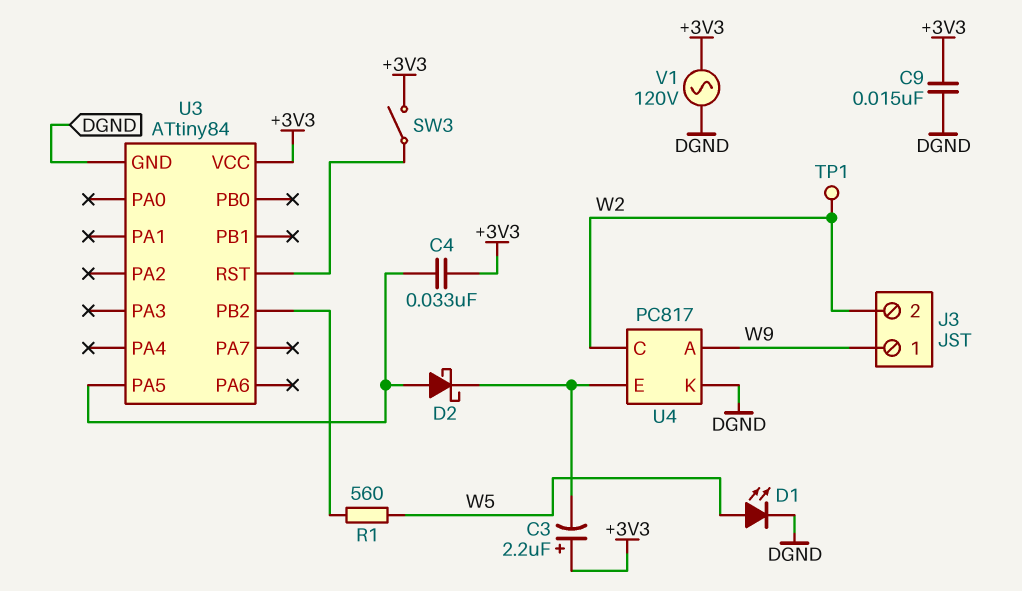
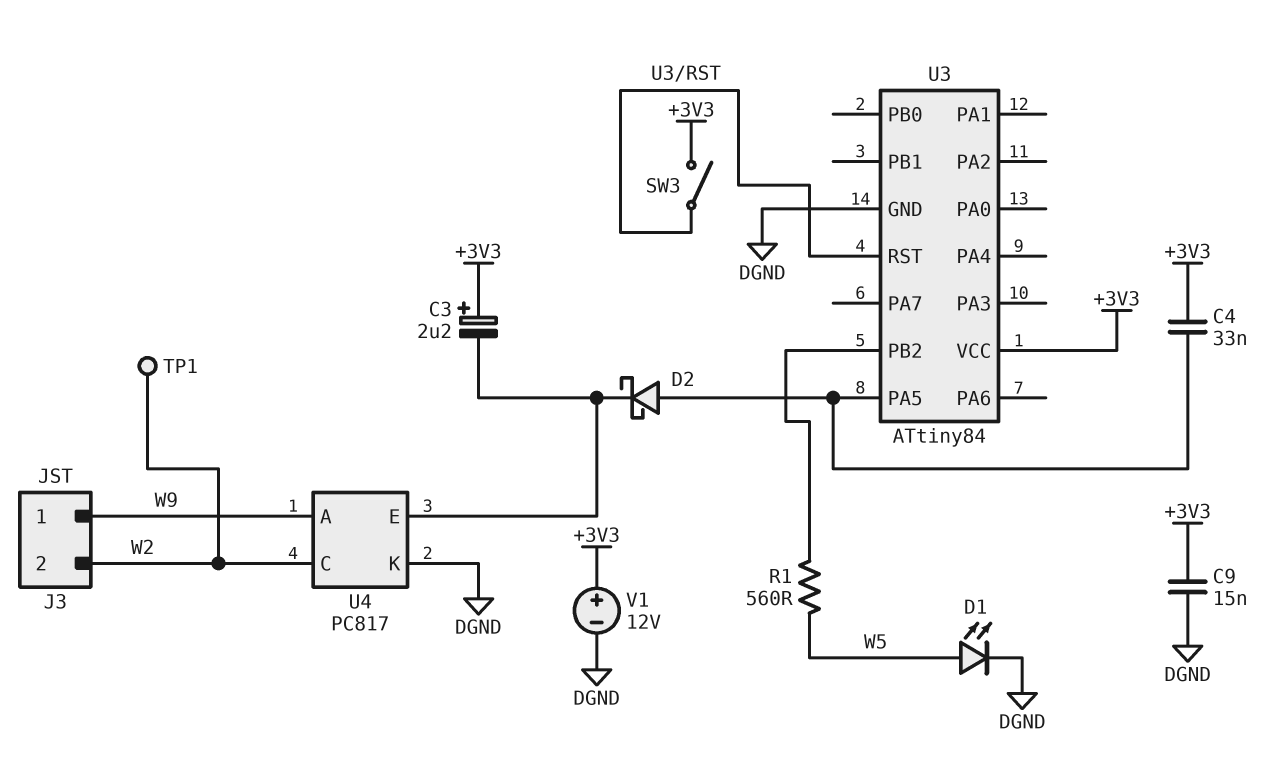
V1: AC 120V (+3V3, DGND) -> 12V (plus +3V3, minus DGND)

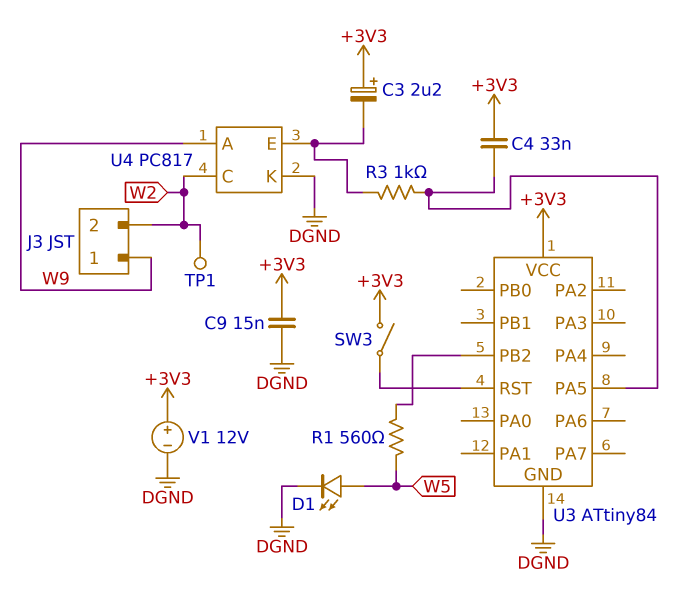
D2: schottky (A U3/PA5, K U4/E) -> none
R3: none -> 1k (U3/PA5, U4/E)

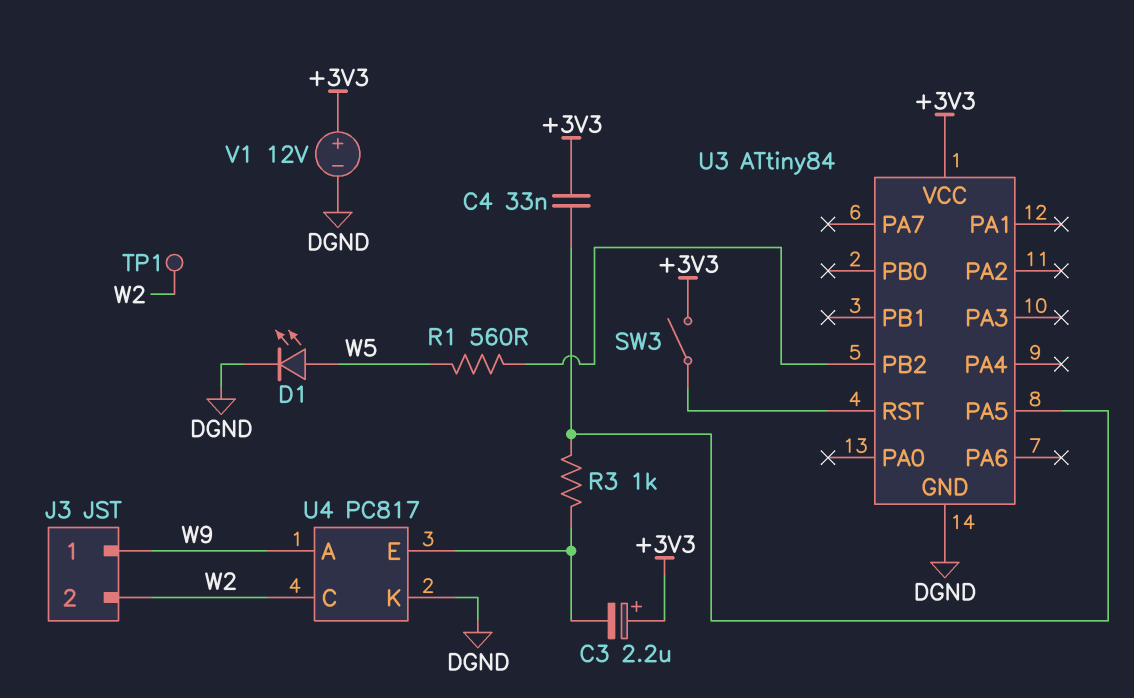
C9: 15nF (+3V3, DGND) -> none

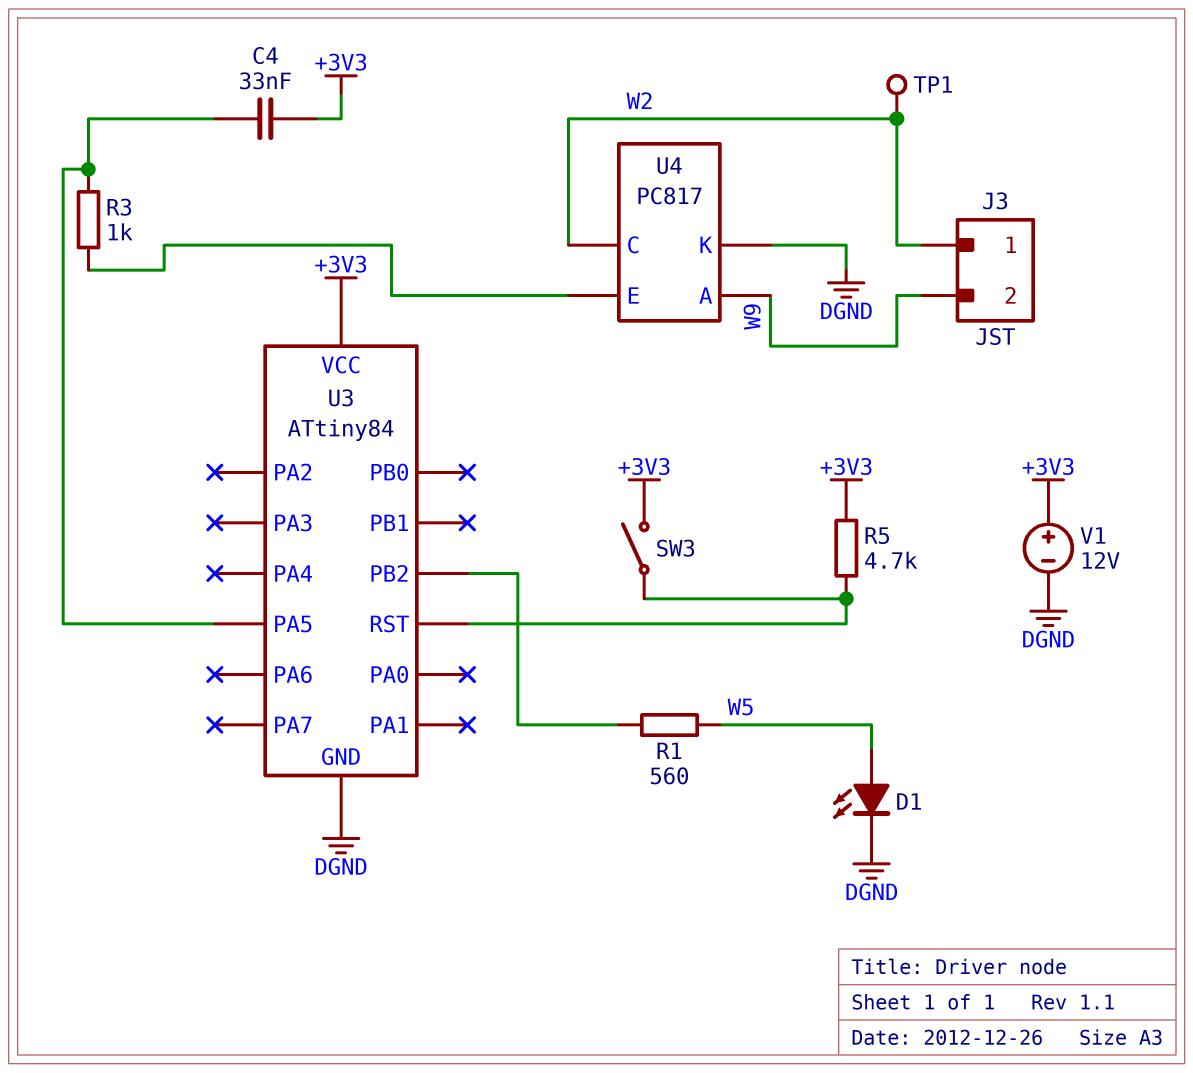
C3: 2.2uF (plus +3V3, minus U4/E) -> none
J3 pin 1: W9 -> W2
J3 pin 2: W2 -> W9
R5: none -> 4.7k (+3V3, U3/RST)

